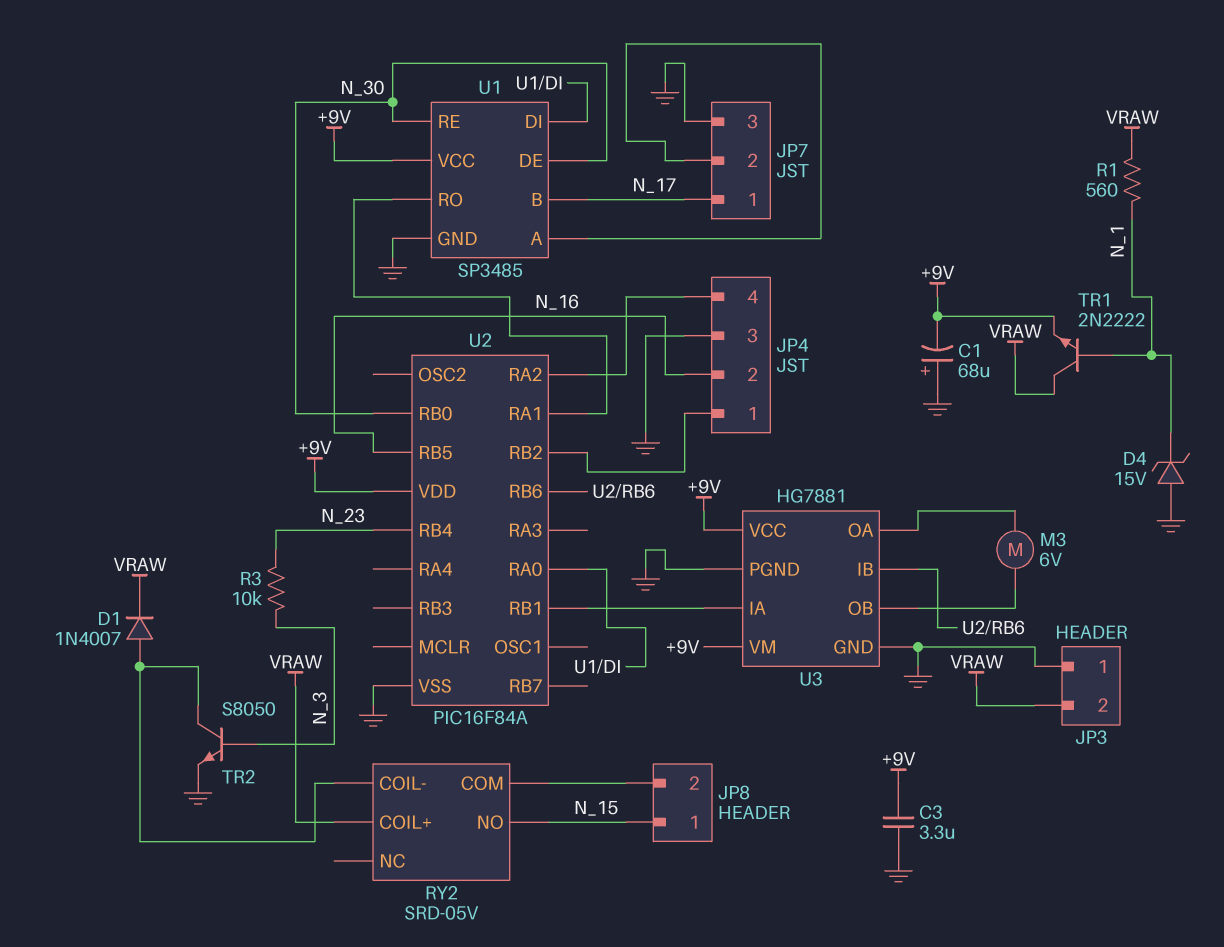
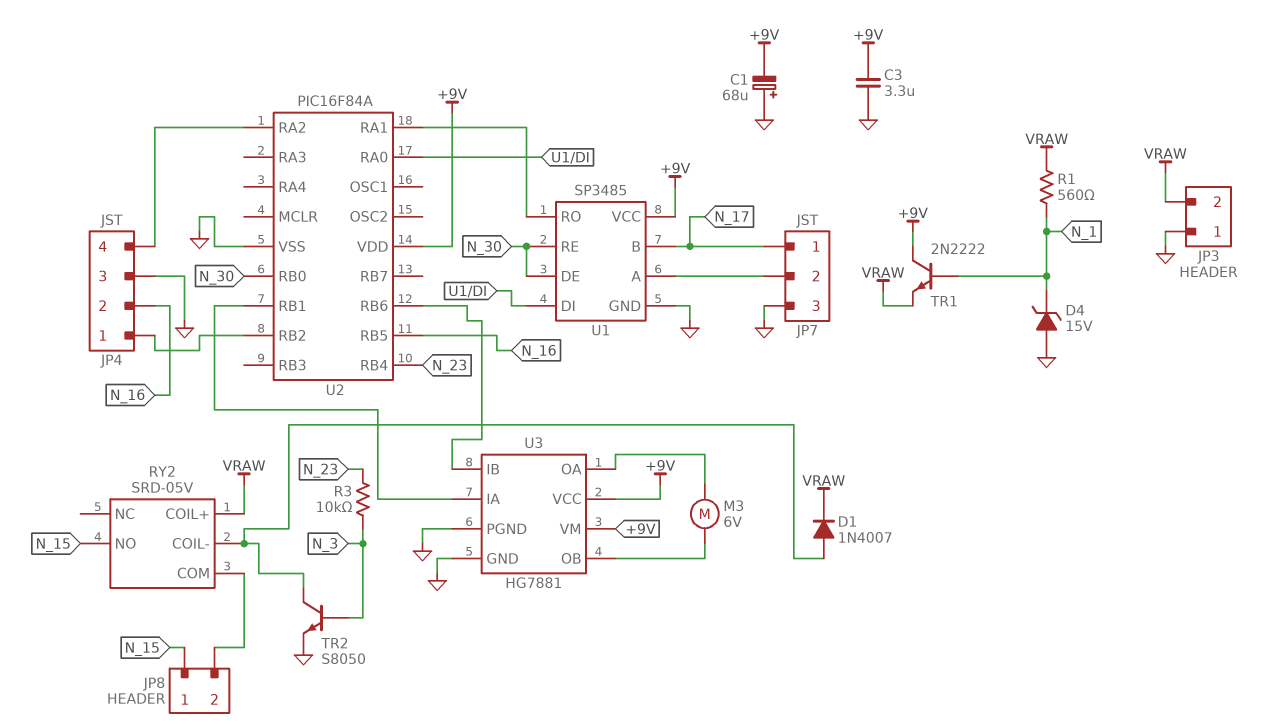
TR1: NPN 2N2222 (B N_1, C VRAW, E +9V) -> NPN 2N2222 (B N_1, C +9V, E VRAW)

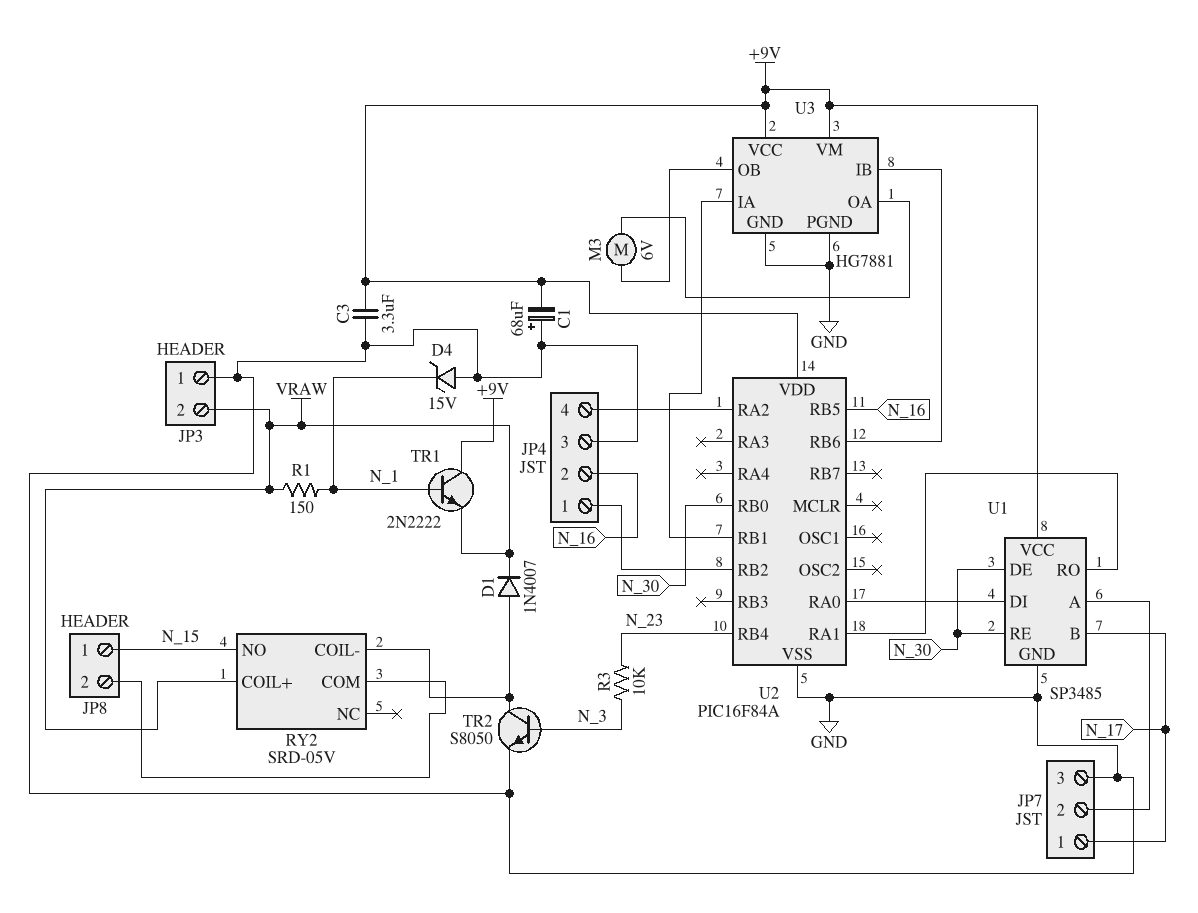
R1: 560 (N_1, VRAW) -> 150 (N_1, VRAW)

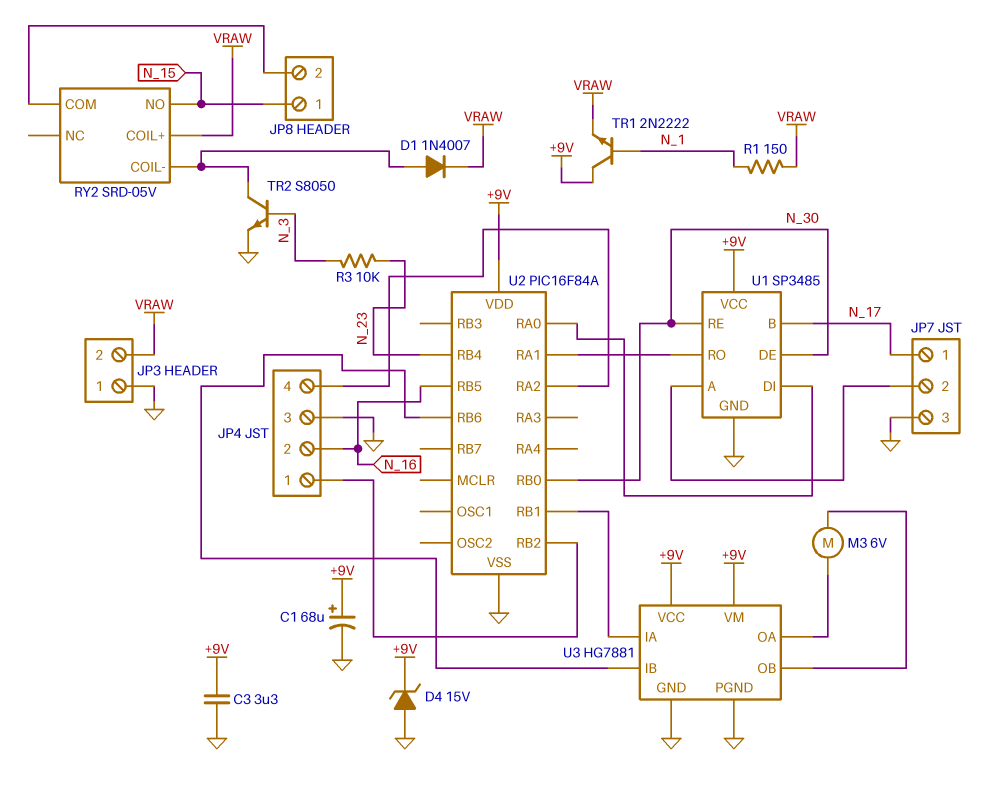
C1: 68uF (plus GND, minus +9V) -> 68uF (plus +9V, minus GND)
D4: zener 15V (A GND, K N_1) -> zener 15V (A GND, K +9V)

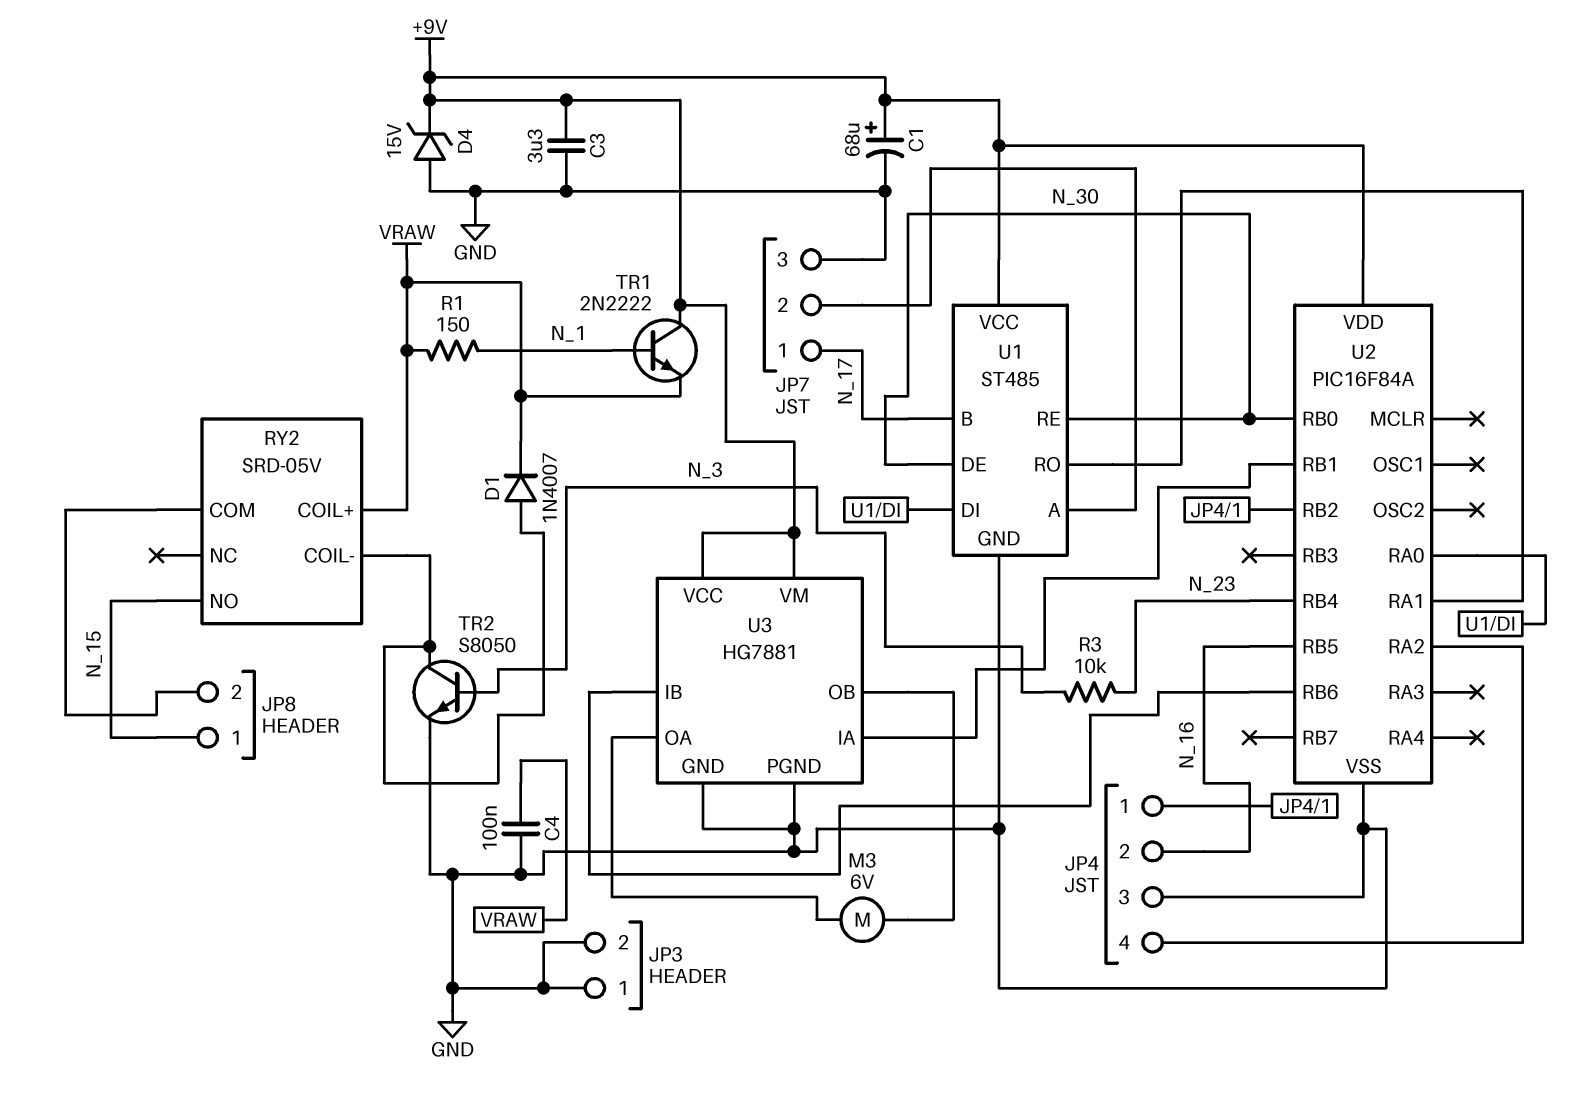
C4: none -> 100nF (GND, VRAW)
JP3 pin 2: VRAW -> GND
U1: SP3485 -> ST485

